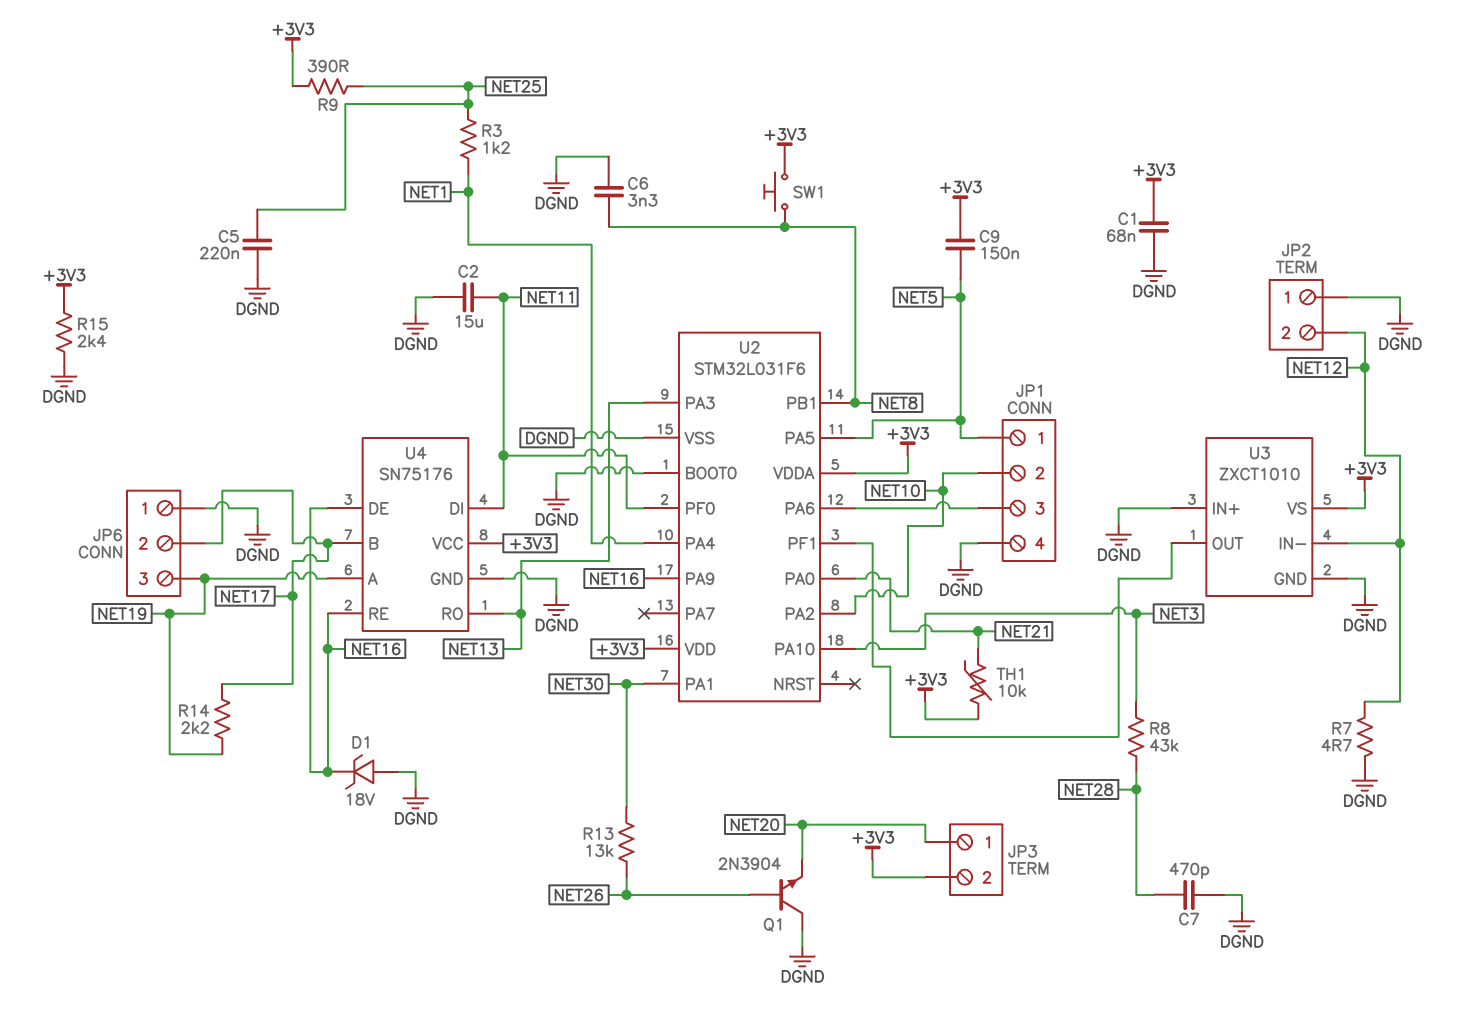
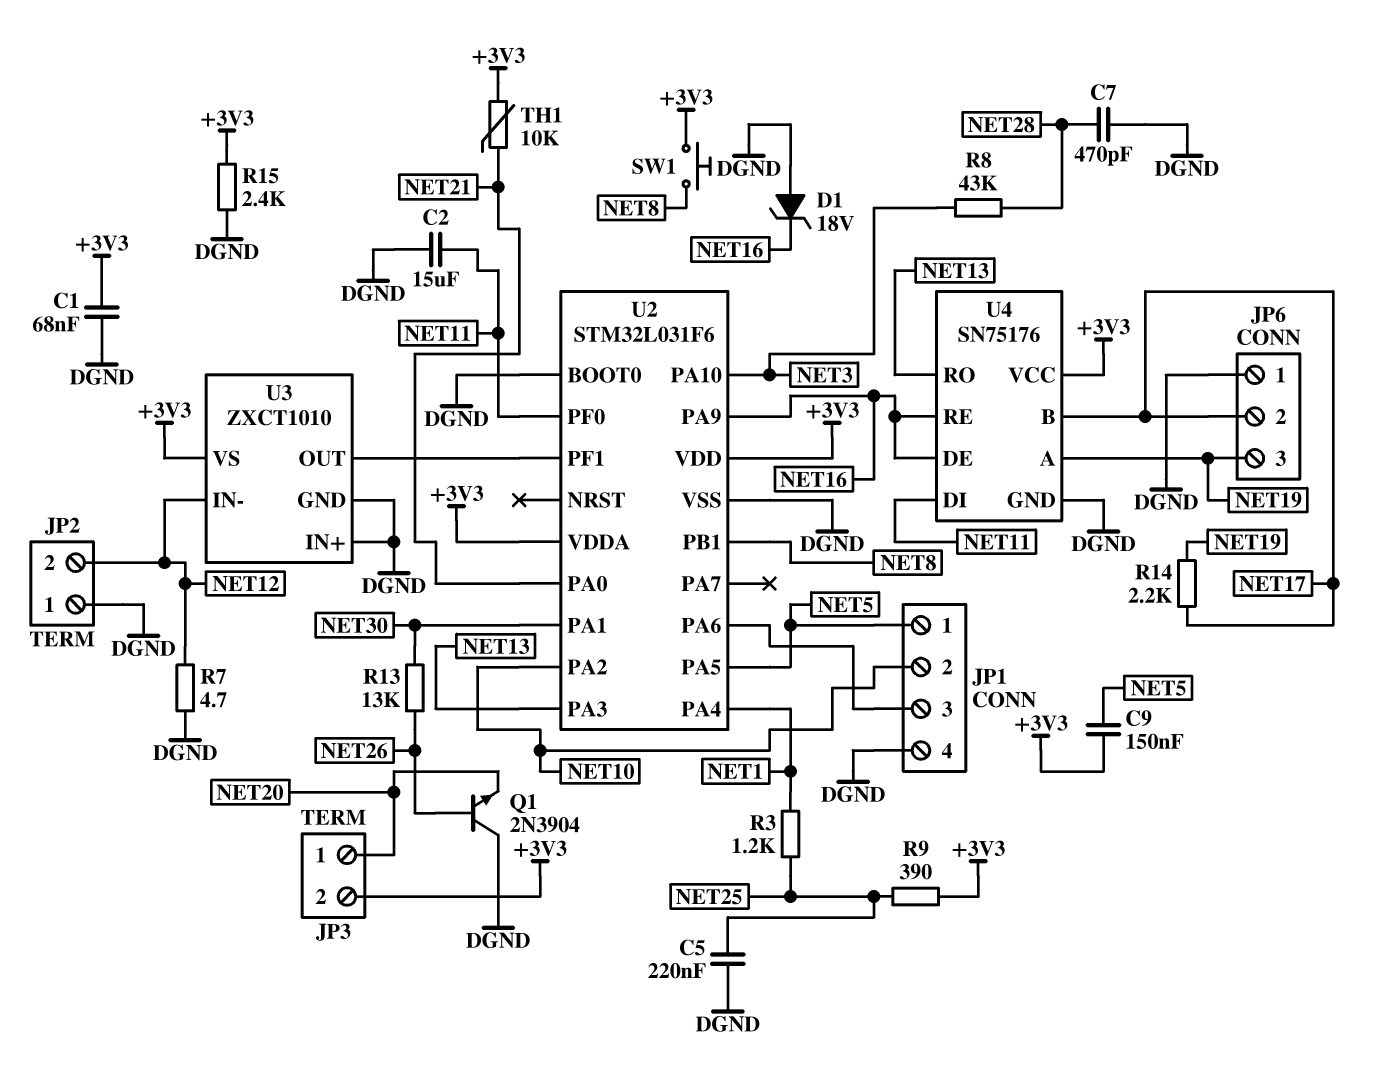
C6: 3.3nF (DGND, NET8) -> none

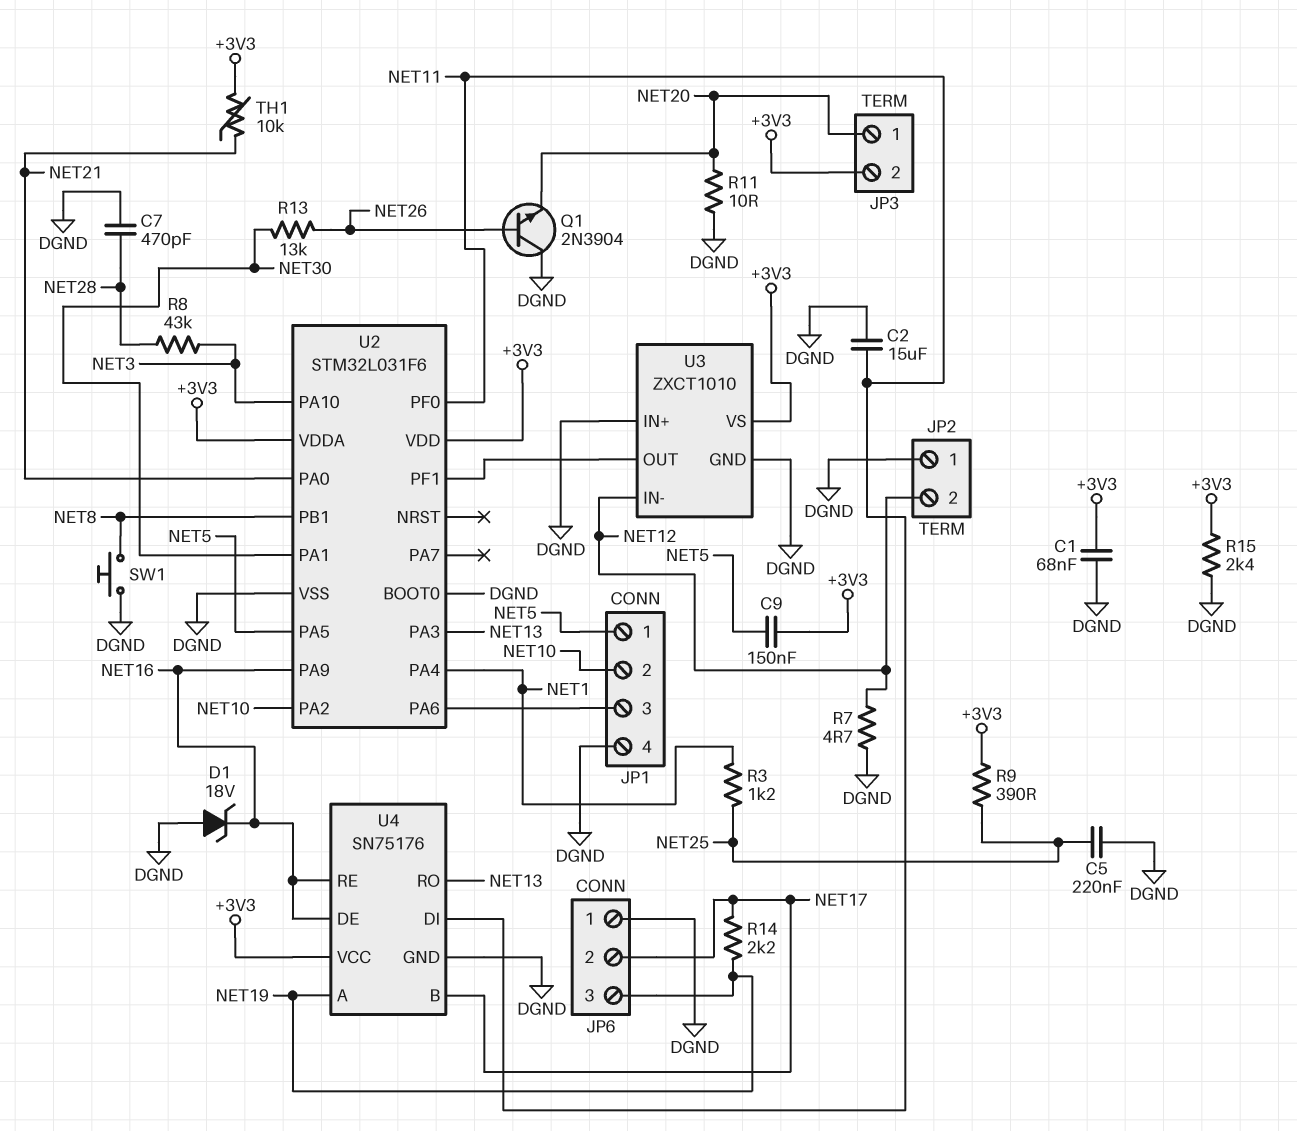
R11: none -> 10 (DGND, NET20)
SW1: button (+3V3, NET8) -> button (DGND, NET8)

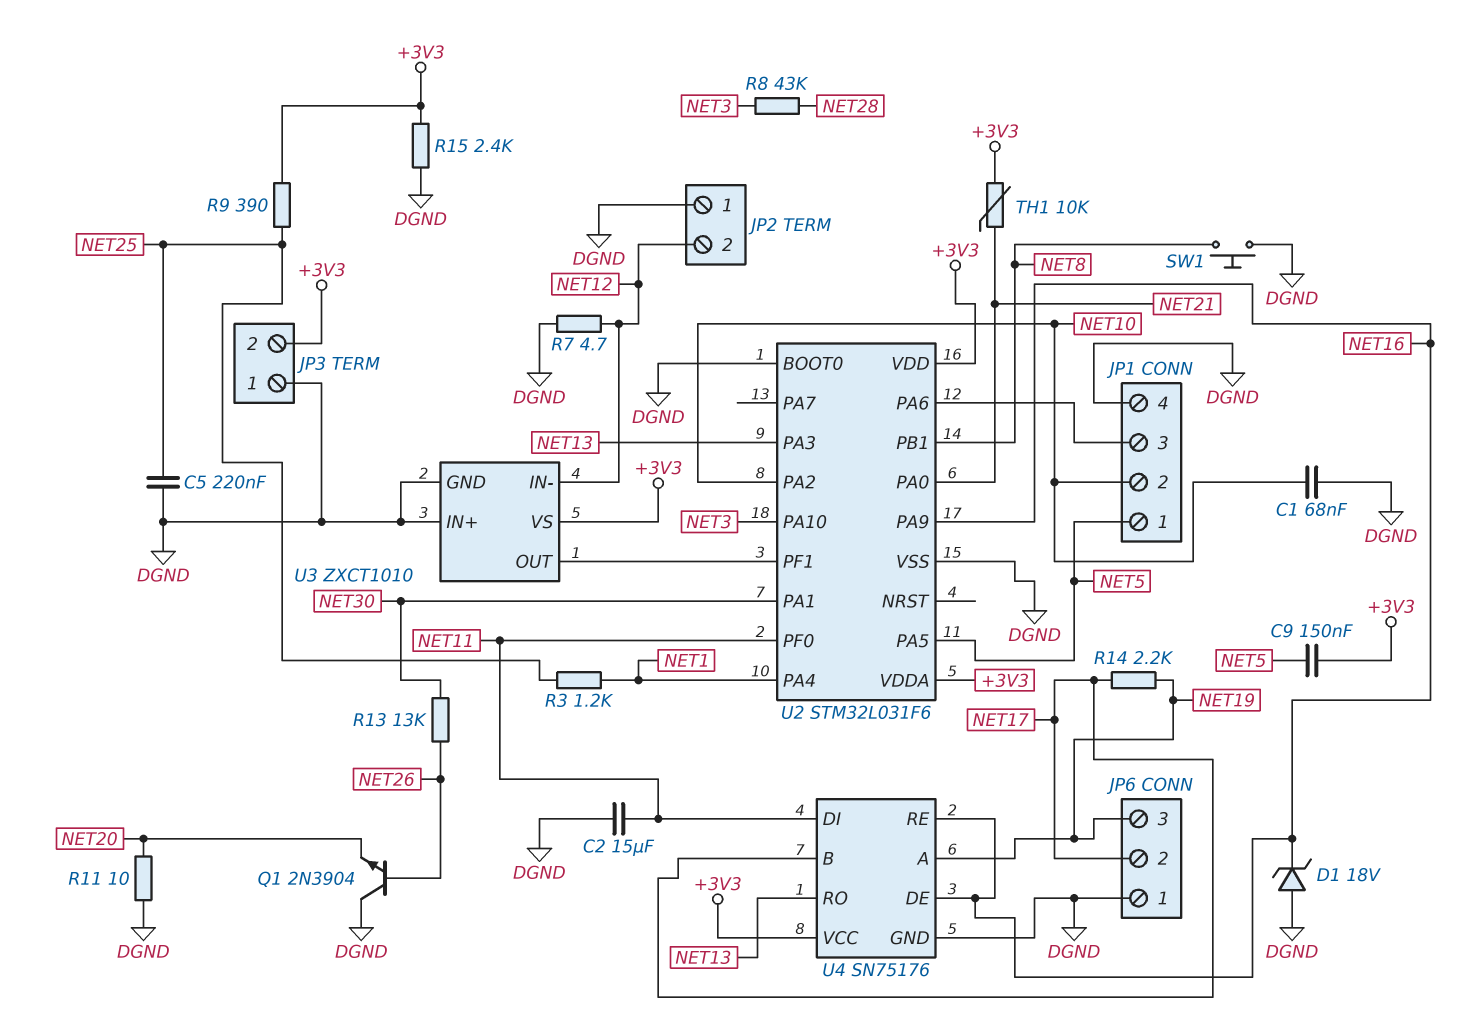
C1: 68nF (+3V3, DGND) -> 68nF (DGND, NET10)
C7: 470pF (DGND, NET28) -> none
JP3 pin 1: NET20 -> DGND

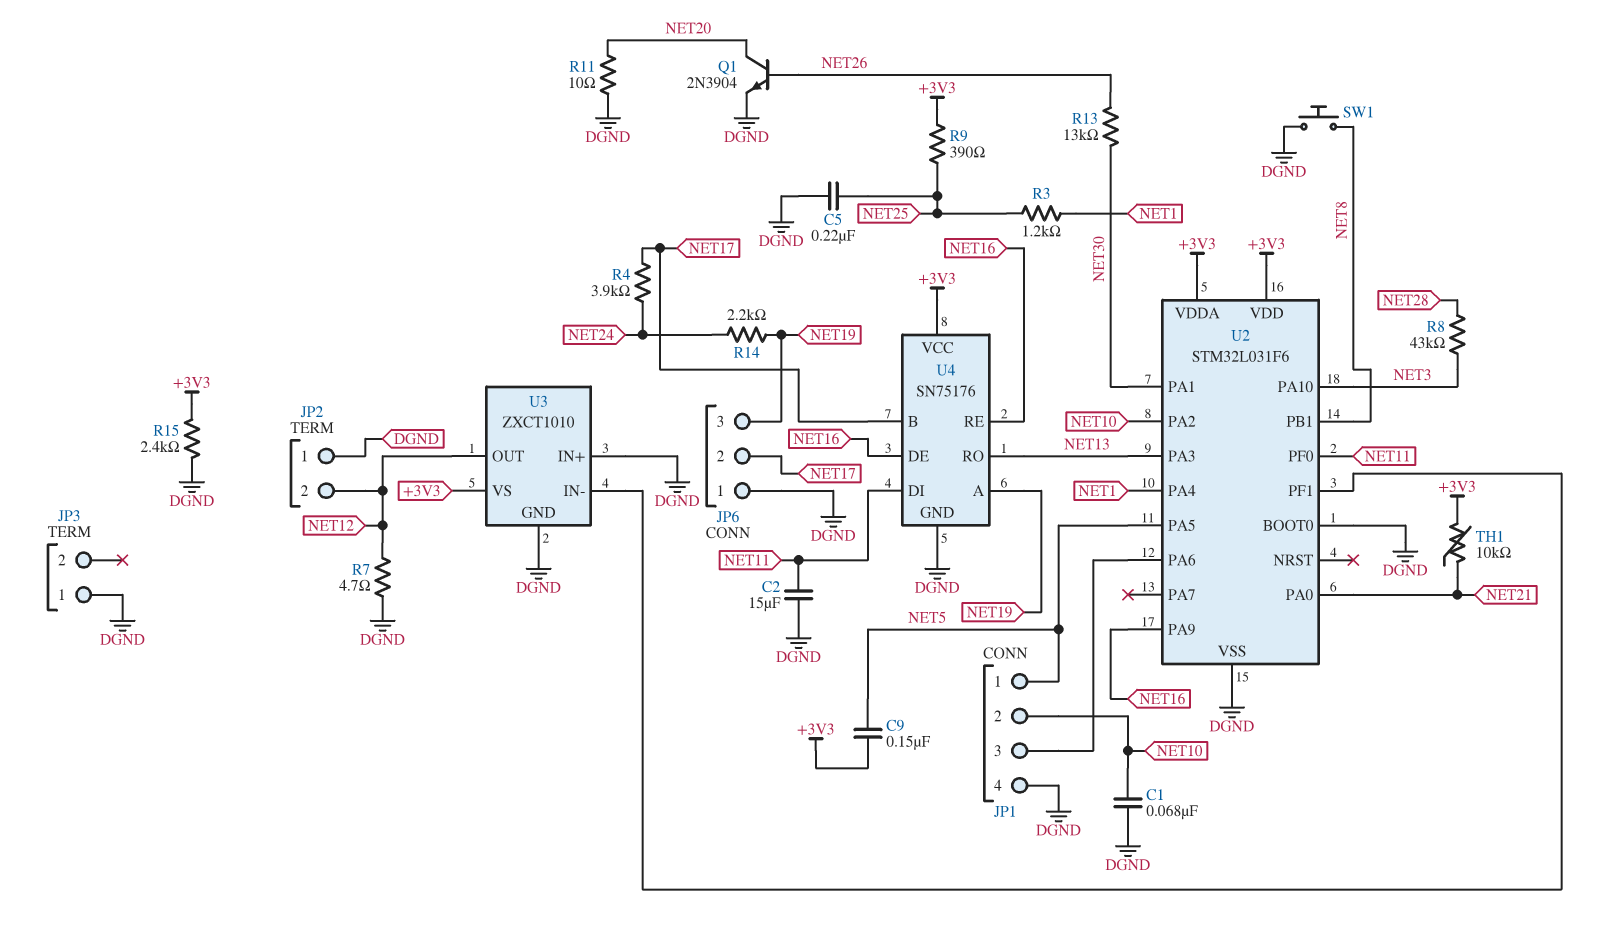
D1: zener 18V (A DGND, K NET16) -> none
JP3 pin 2: +3V3 -> none
Q1: NPN 2N3904 (B NET26, C DGND, E NET20) -> NPN 2N3904 (B NET26, C NET20, E DGND)
R4: none -> 3.9k (NET17, NET24)
R14: 2.2k (NET17, NET19) -> 2.2k (NET19, NET24)
U3 pin IN-: NET12 -> U2/PF1
U3 pin OUT: U2/PF1 -> NET12

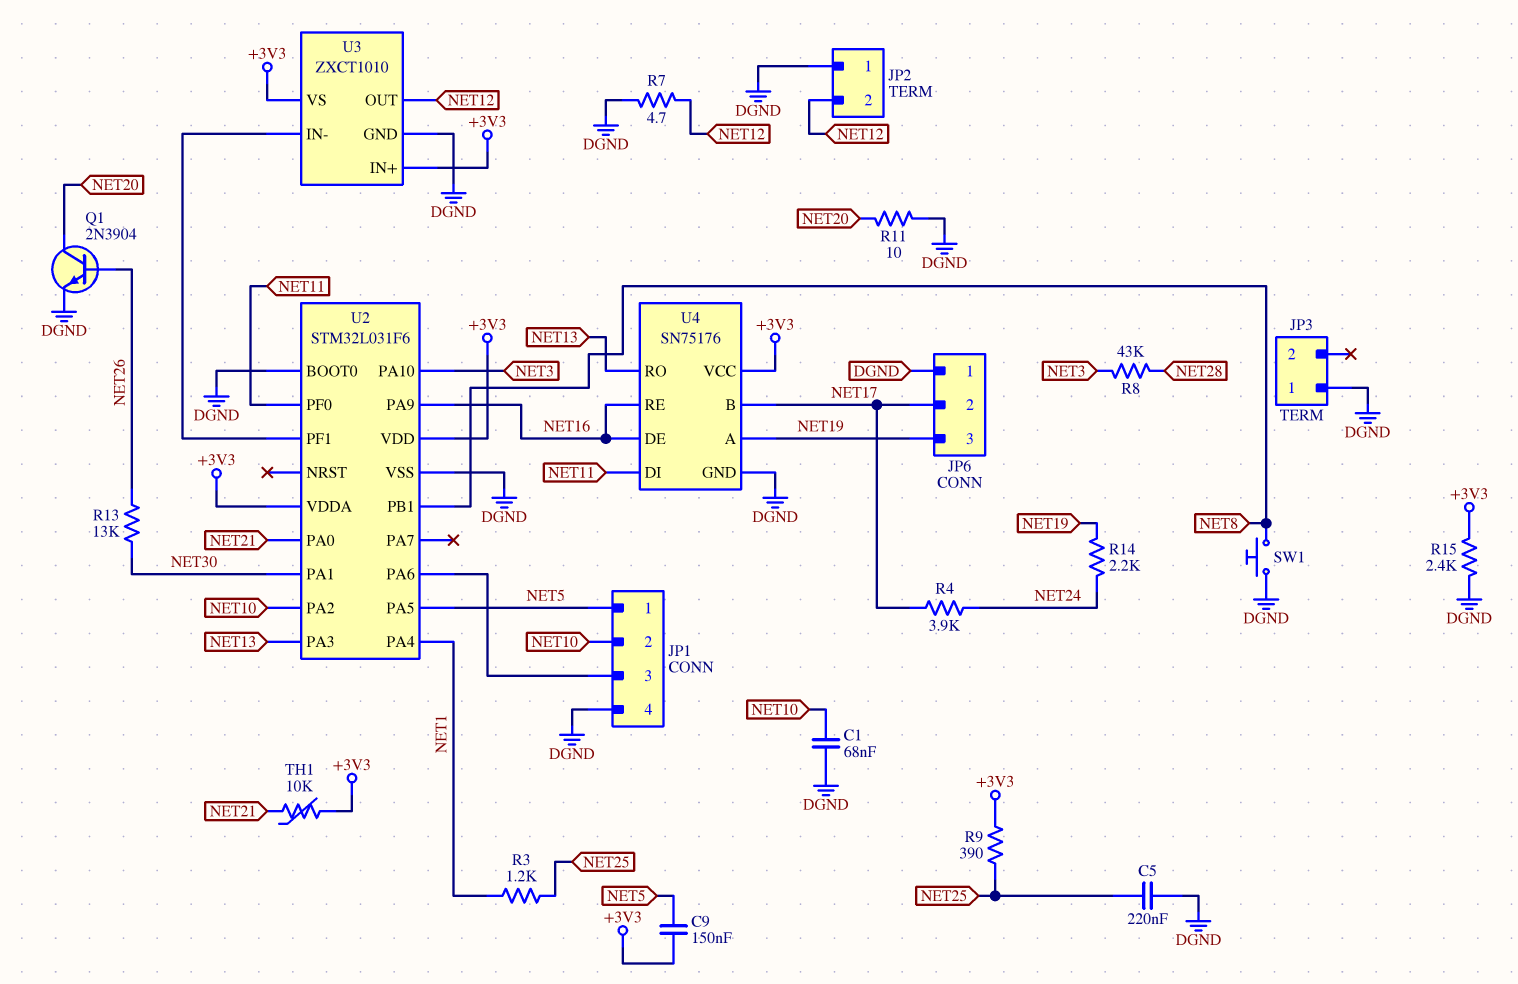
C2: 15uF (DGND, NET11) -> none
U3 pin IN+: DGND -> +3V3

